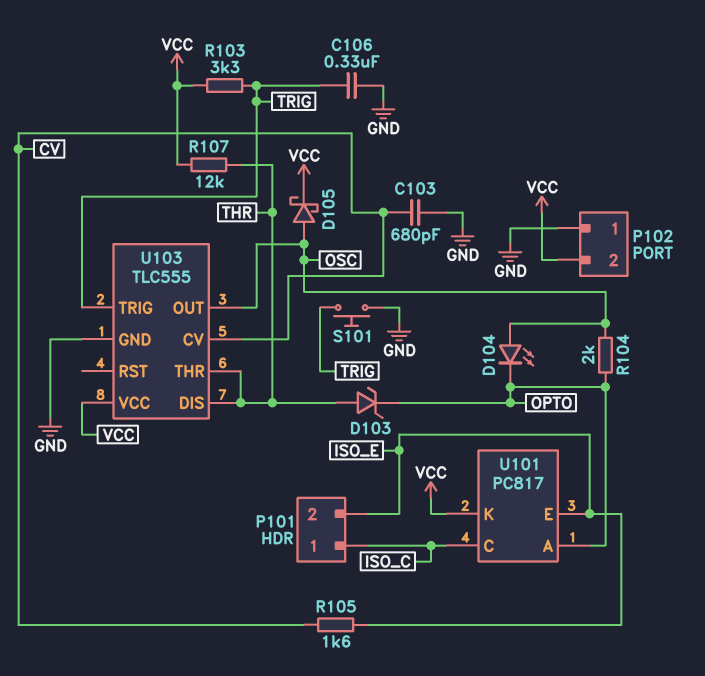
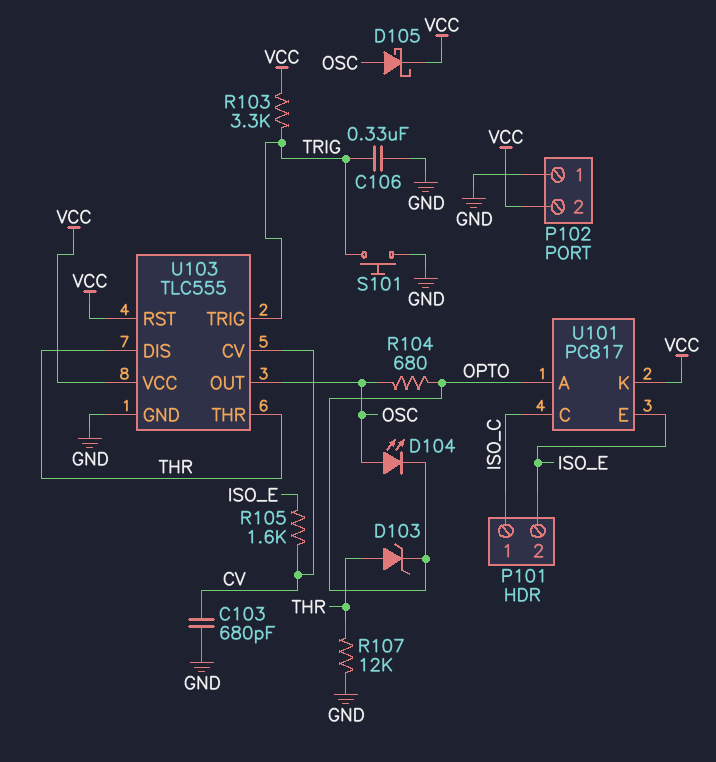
R104: 2k (OPTO, OSC) -> 680 (OPTO, OSC)
R107: 12k (THR, VCC) -> 12k (GND, THR)
U103 pin RST: none -> VCC

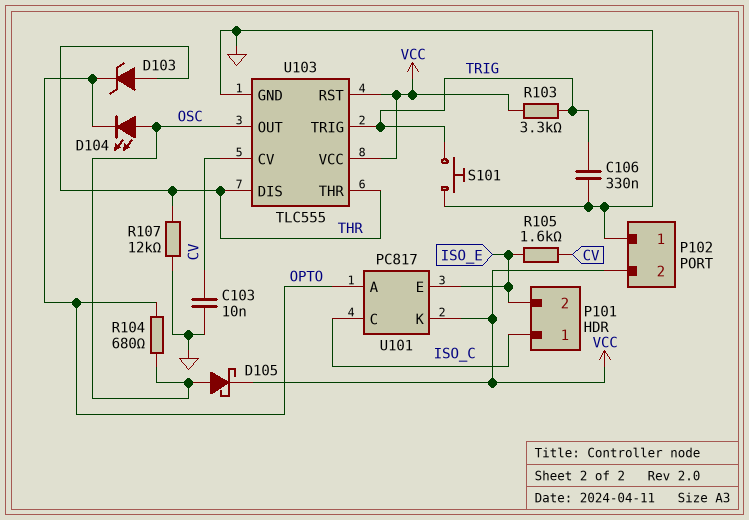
C103: 680pF (CV, GND) -> 10nF (CV, GND)

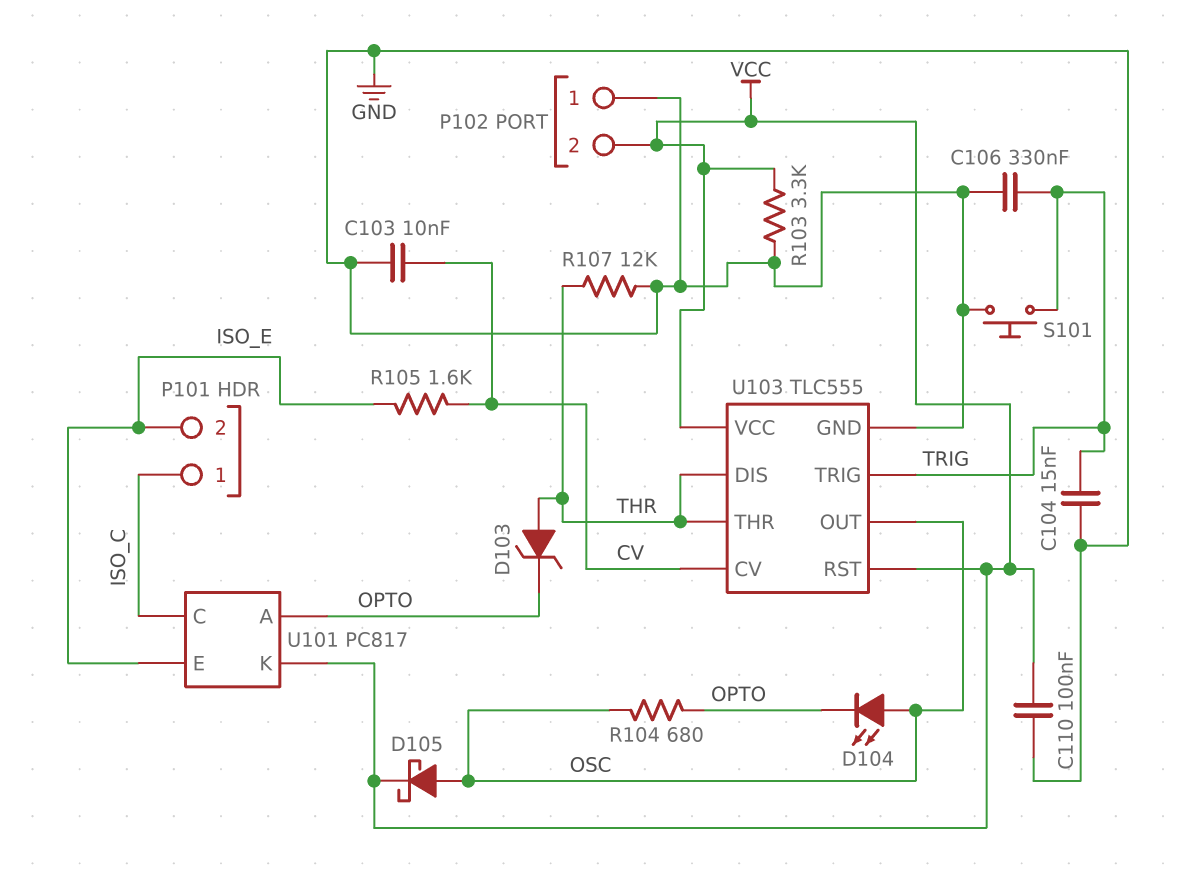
C104: none -> 15nF (GND, TRIG)
C110: none -> 100nF (GND, VCC)
R103: 3.3k (TRIG, VCC) -> 3.3k (GND, VCC)

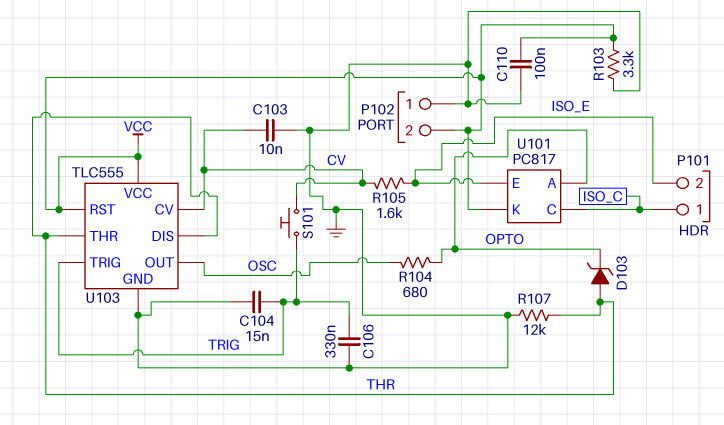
D104: LED (A OSC, K OPTO) -> none
D105: schottky (A OSC, K VCC) -> none
S101: button (GND, TRIG) -> button (CV, TRIG)

